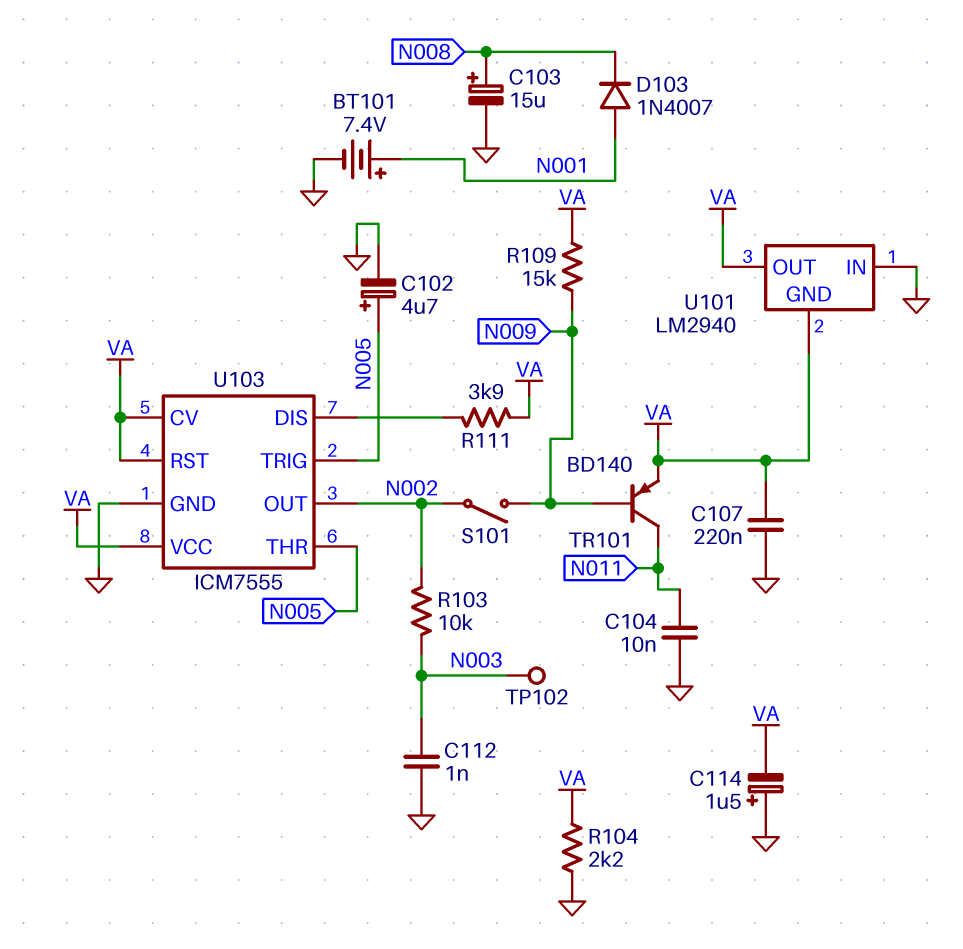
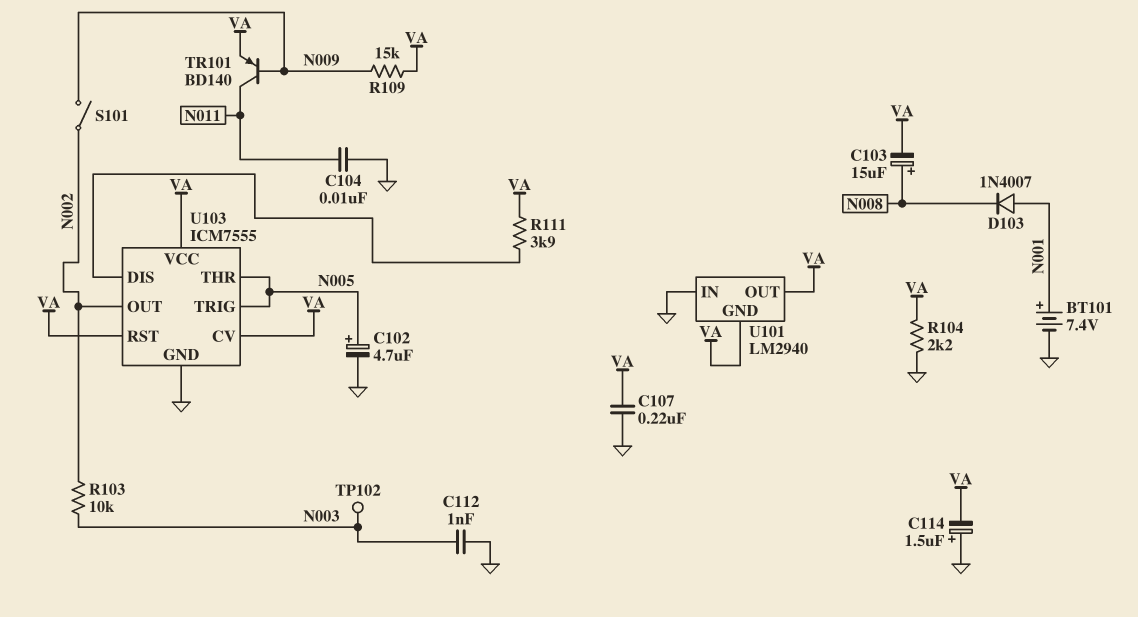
C103: 15uF (plus N008, minus GND) -> 15uF (plus N008, minus VA)

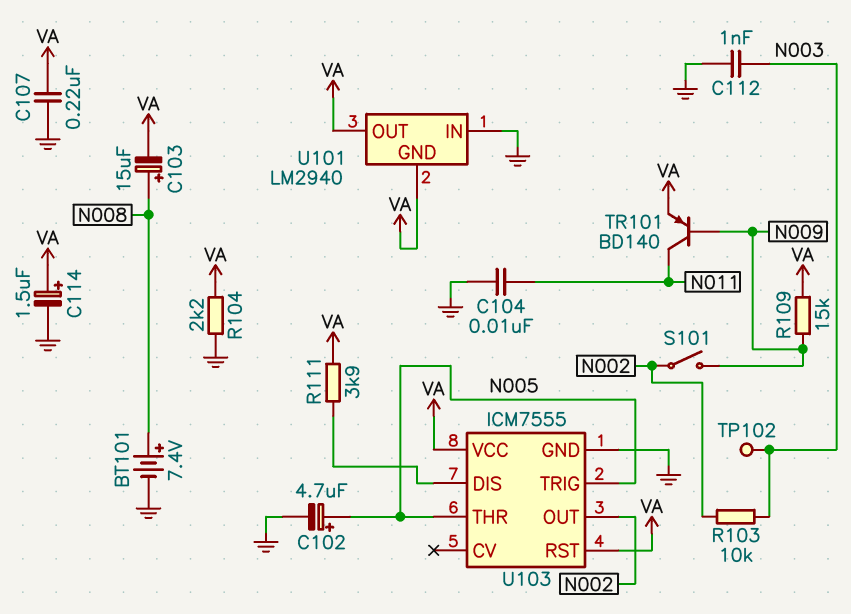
BT101: 7.4V (plus N001, minus GND) -> 7.4V (plus N008, minus GND)
C114: 1.5uF (plus GND, minus VA) -> 1.5uF (plus VA, minus GND)
D103: diode 1N4007 (A N001, K N008) -> none
U103 pin CV: VA -> none

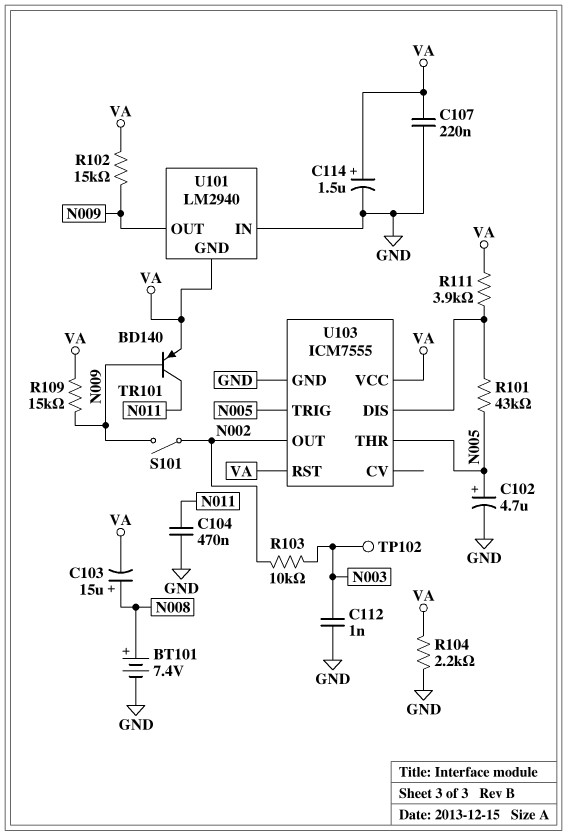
C104: 10nF (GND, N011) -> 470nF (GND, N011)
R101: none -> 43k (N005, U103/DIS)
R102: none -> 15k (N009, VA)
U101 pin OUT: VA -> N009

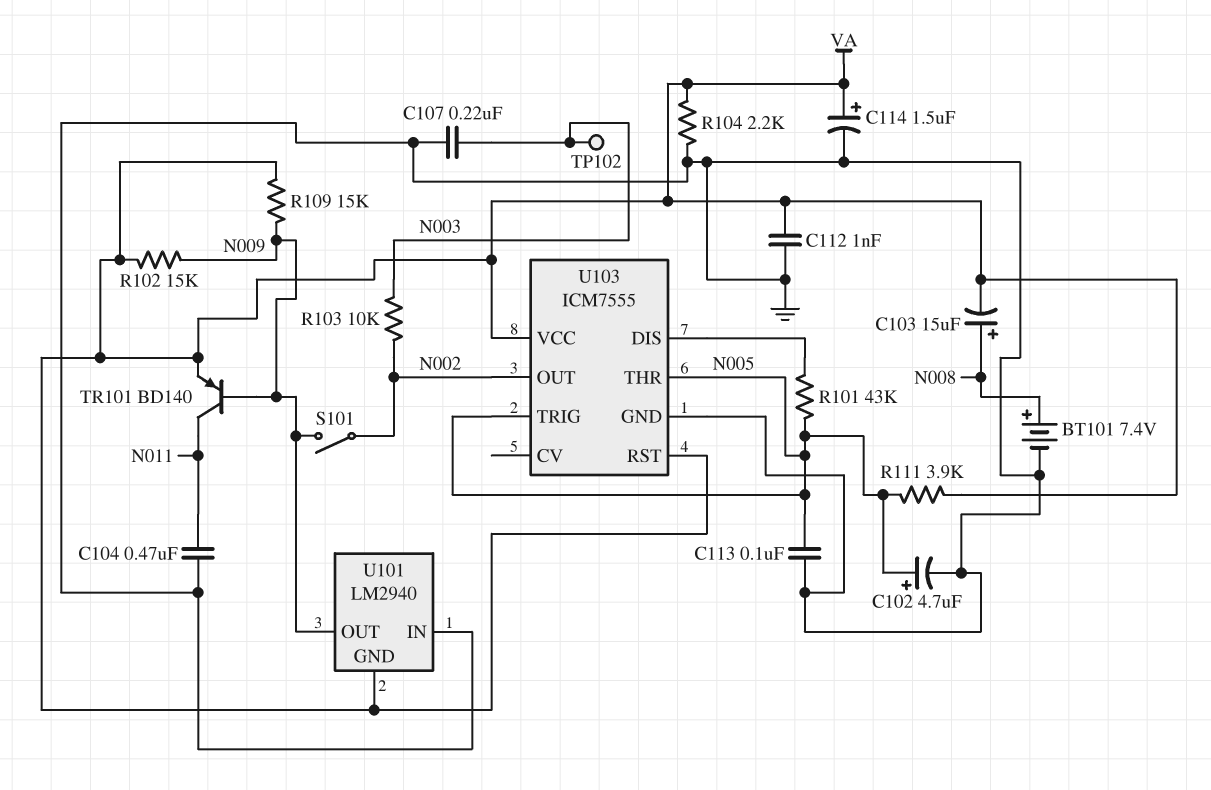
C107: 220nF (GND, VA) -> 220nF (GND, N003)
C112: 1nF (GND, N003) -> 1nF (GND, VA)
C113: none -> 100nF (GND, N005)
R111: 3.9k (U103/DIS, VA) -> 3.9k (N005, VA)

